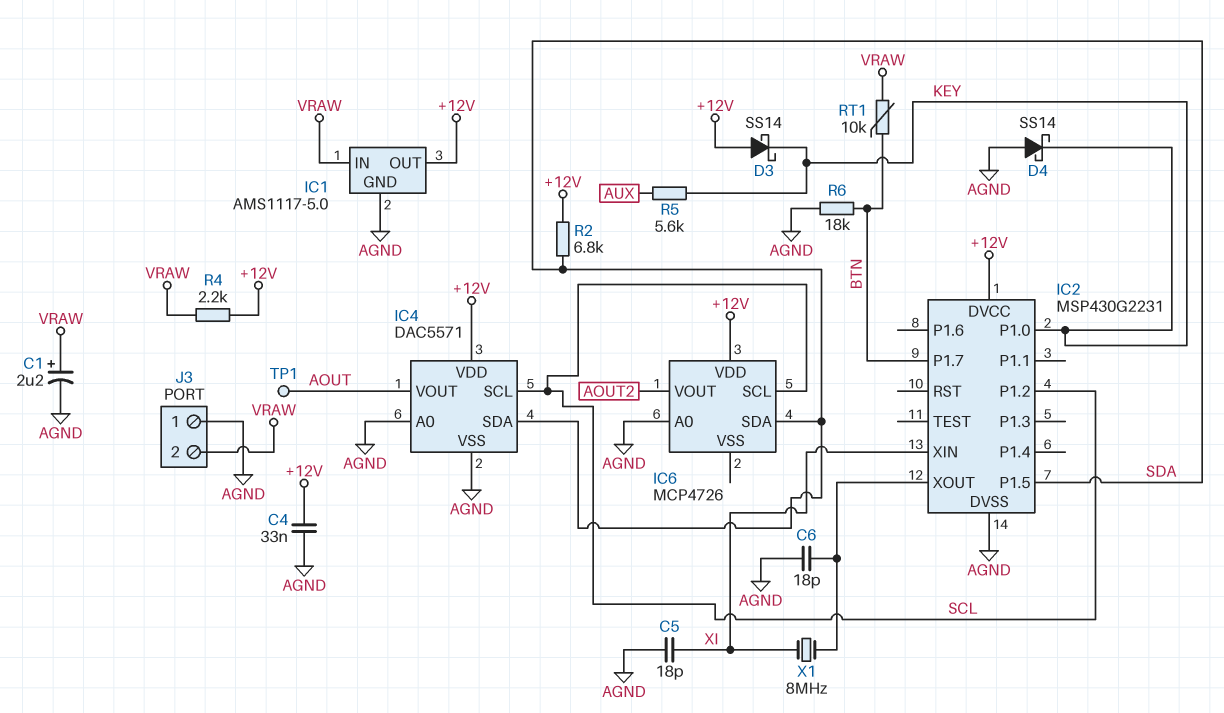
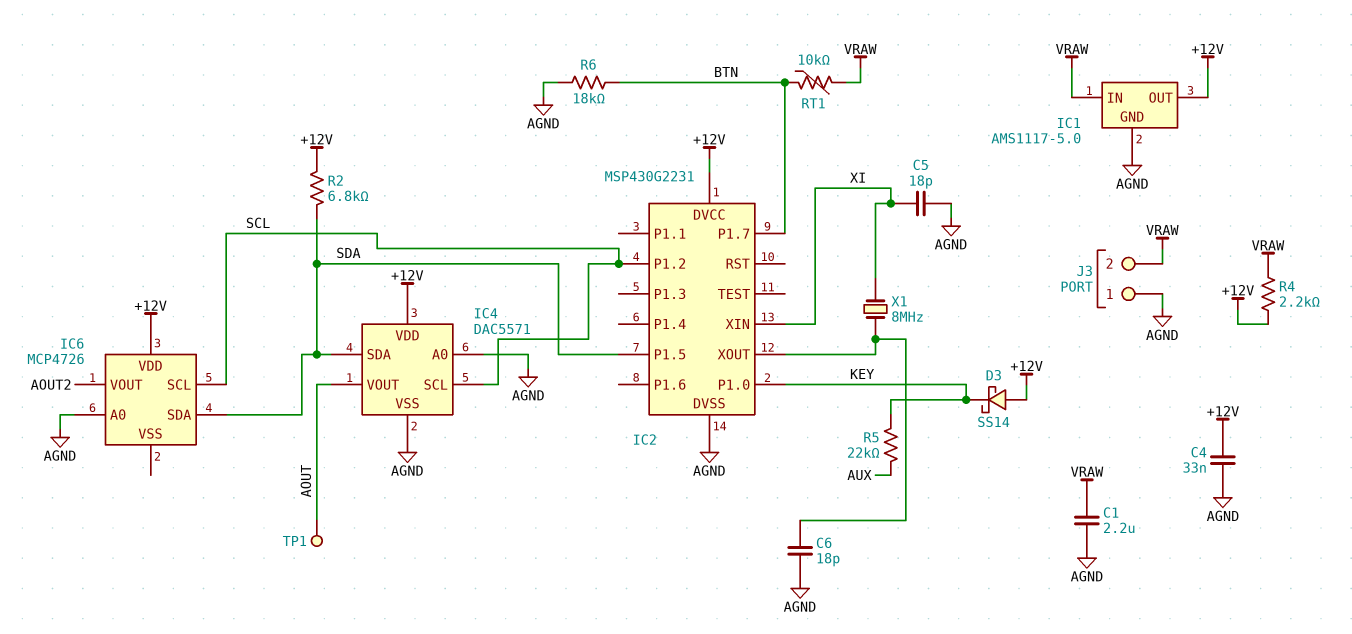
C1: 2.2uF (plus VRAW, minus AGND) -> 2.2uF (AGND, VRAW)
D4: schottky SS14 (A AGND, K KEY) -> none
R5: 5.6k (AUX, KEY) -> 22k (AUX, KEY)

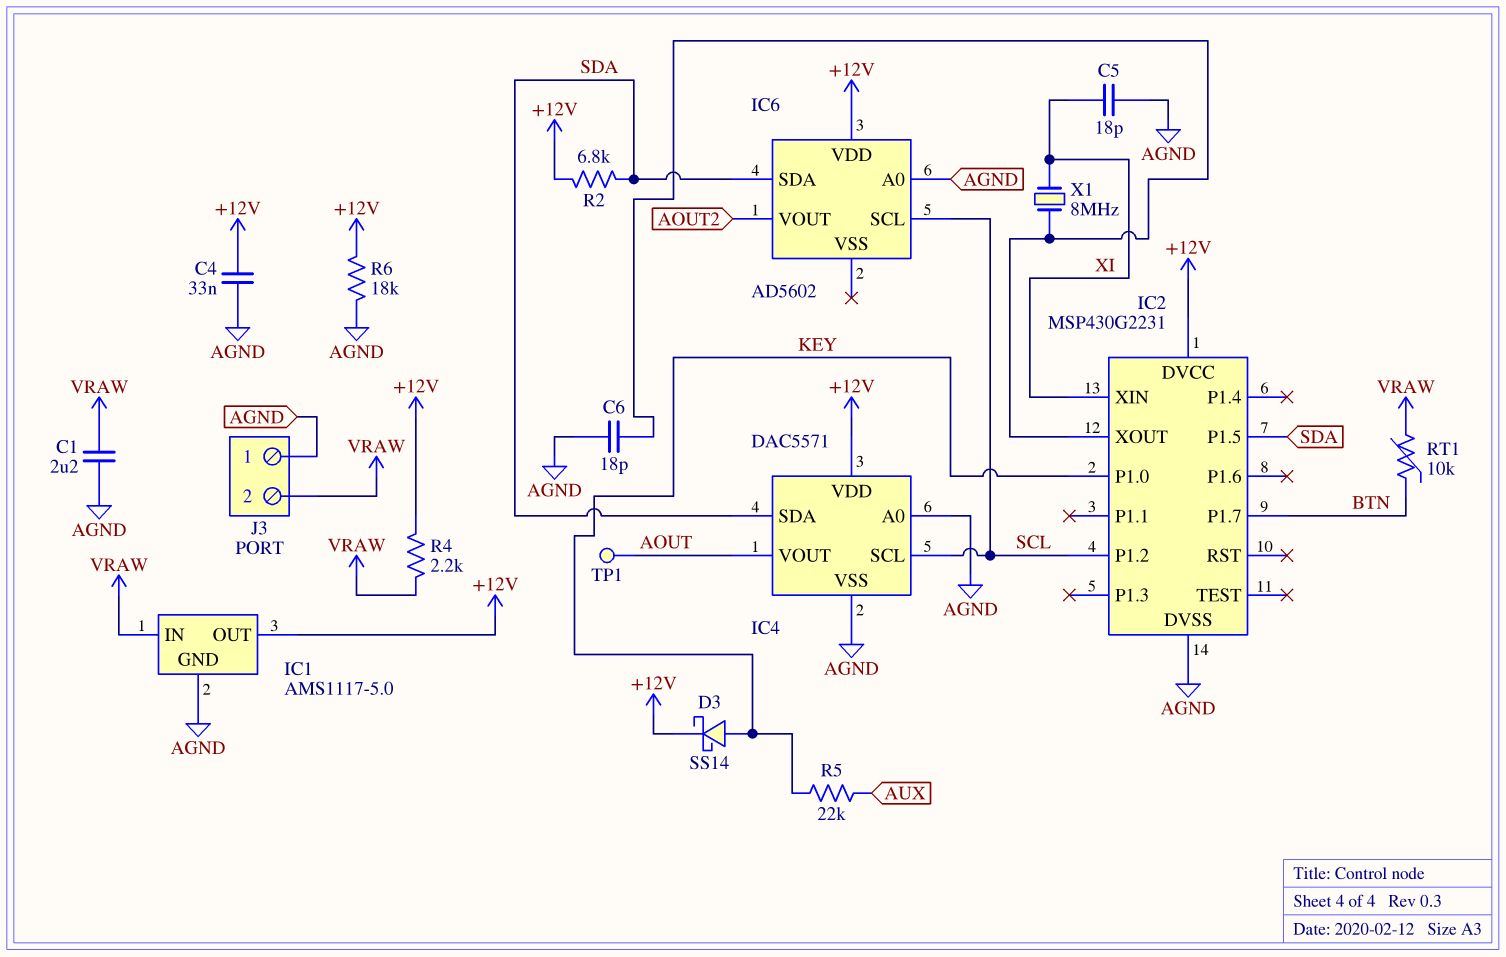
D3: schottky SS14 (A +12V, K KEY) -> schottky SS14 (A KEY, K +12V)
IC6: MCP4726 -> AD5602
R6: 18k (AGND, BTN) -> 18k (+12V, AGND)

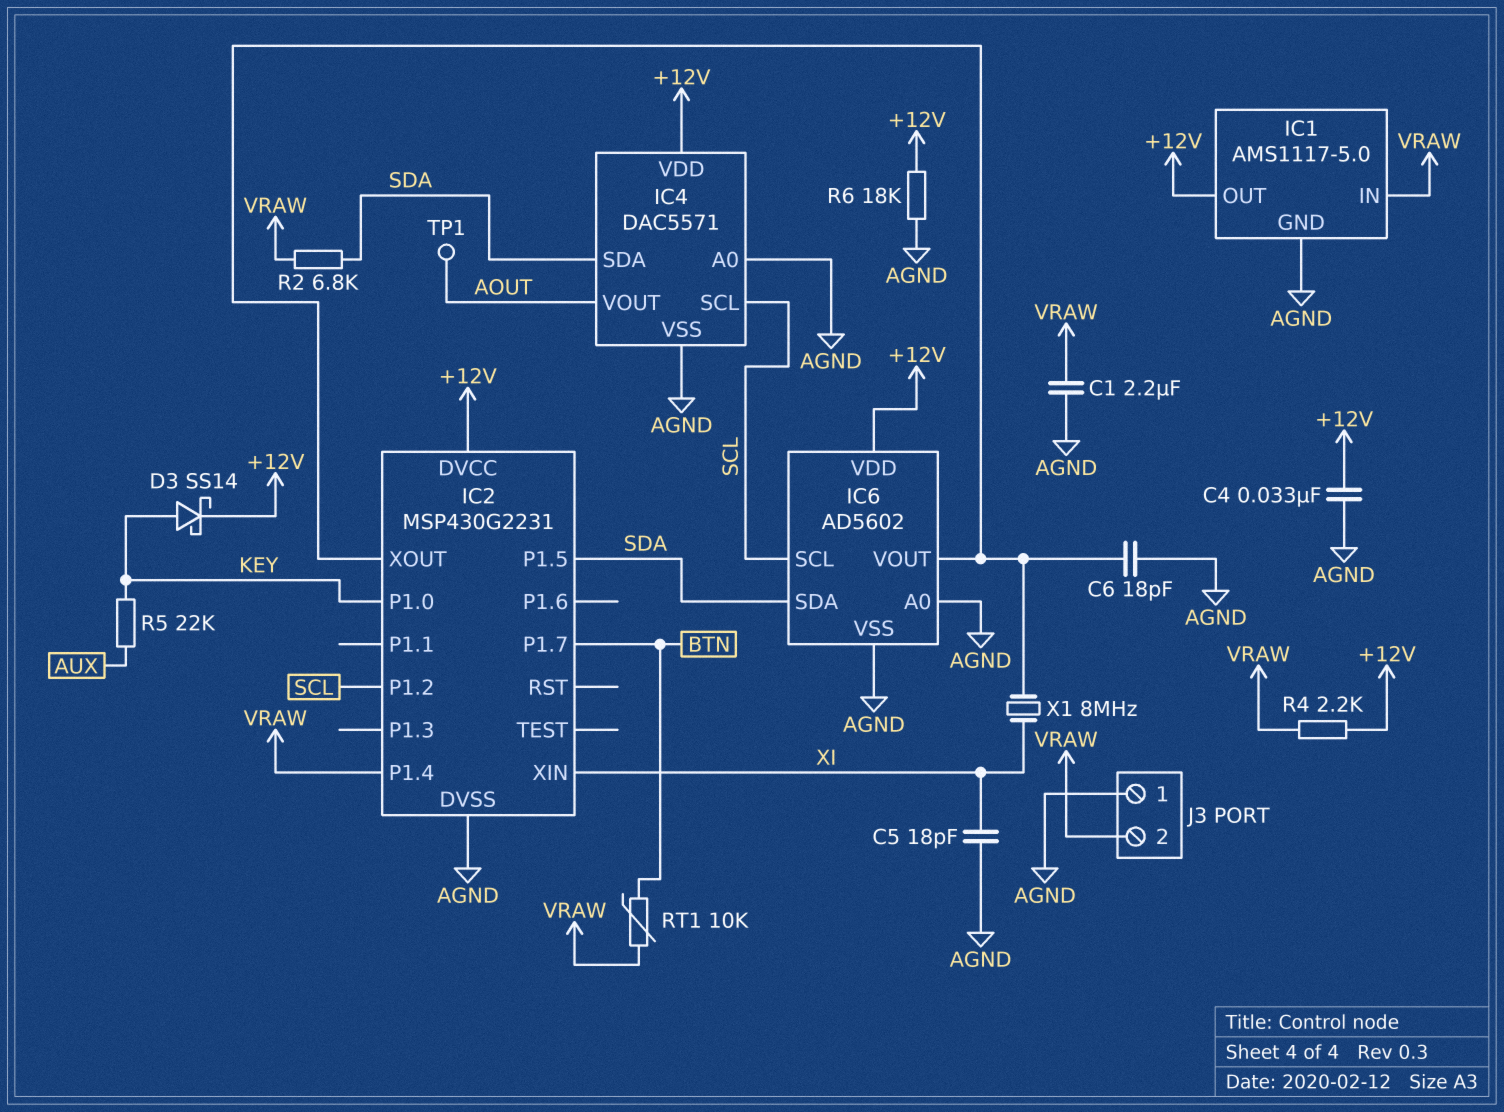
IC2 pin P1.4: none -> VRAW
IC6 pin VOUT: AOUT2 -> IC2/XOUT
IC6 pin VSS: none -> AGND
R2: 6.8k (+12V, SDA) -> 6.8k (SDA, VRAW)

